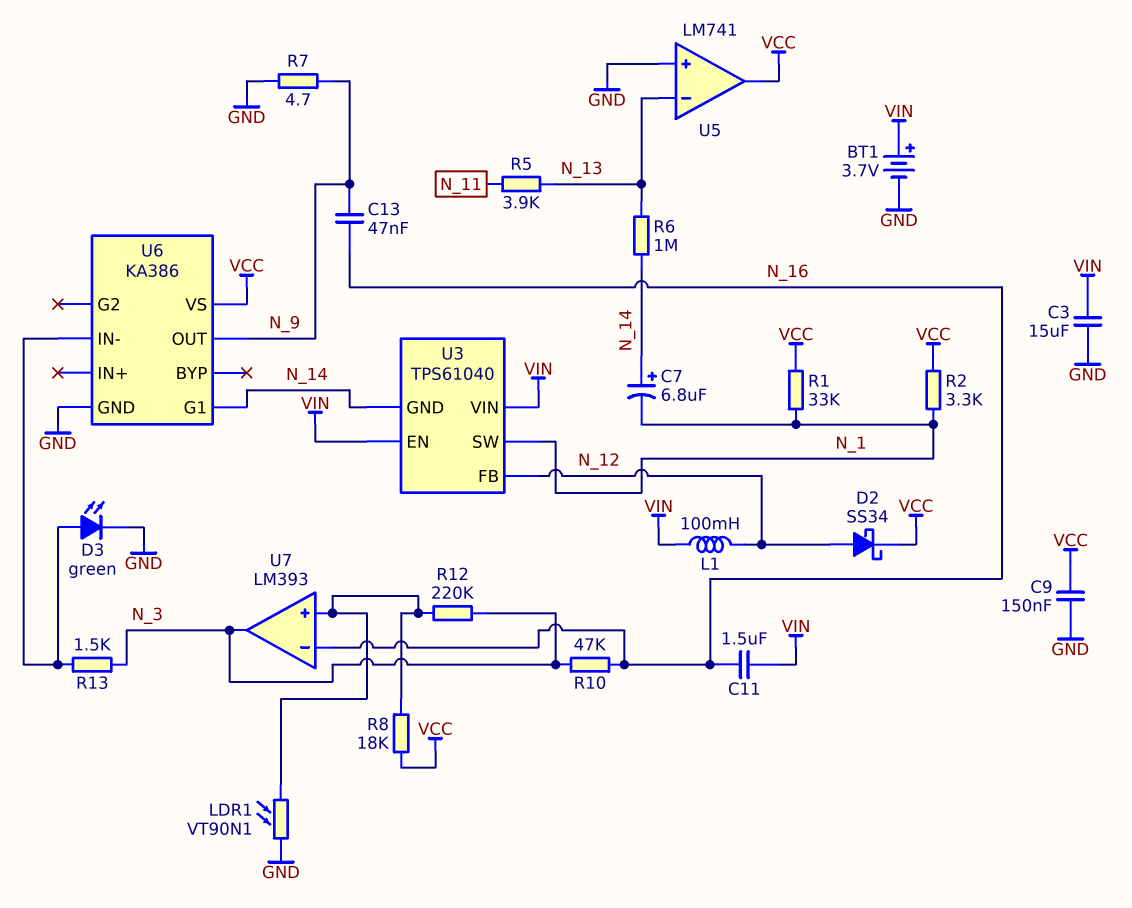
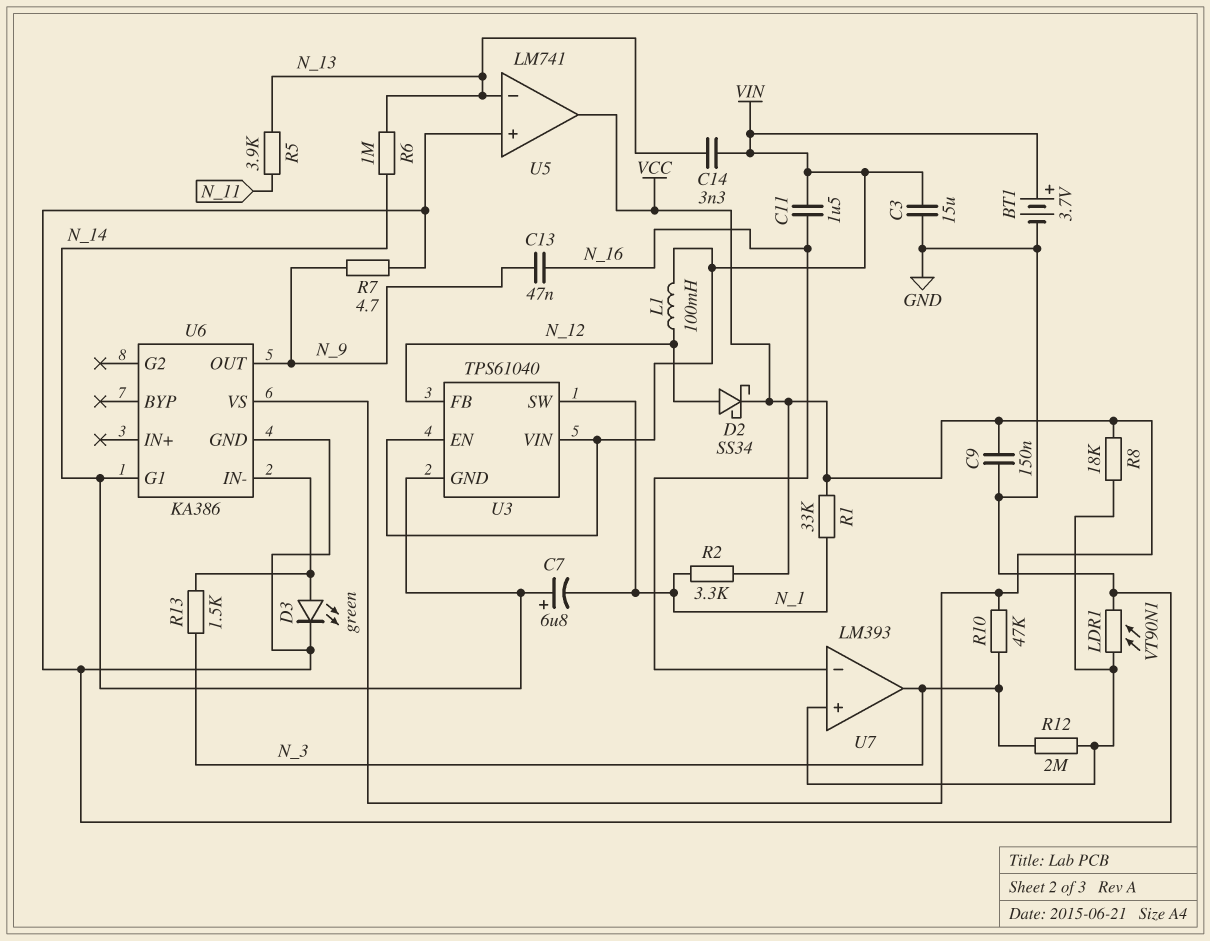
C14: none -> 3.3nF (N_13, VIN)
R10: 47k (N_3, N_16) -> 47k (N_3, VCC)
R12: 220k (N_3, U7/in+) -> 2M (N_3, U7/in+)

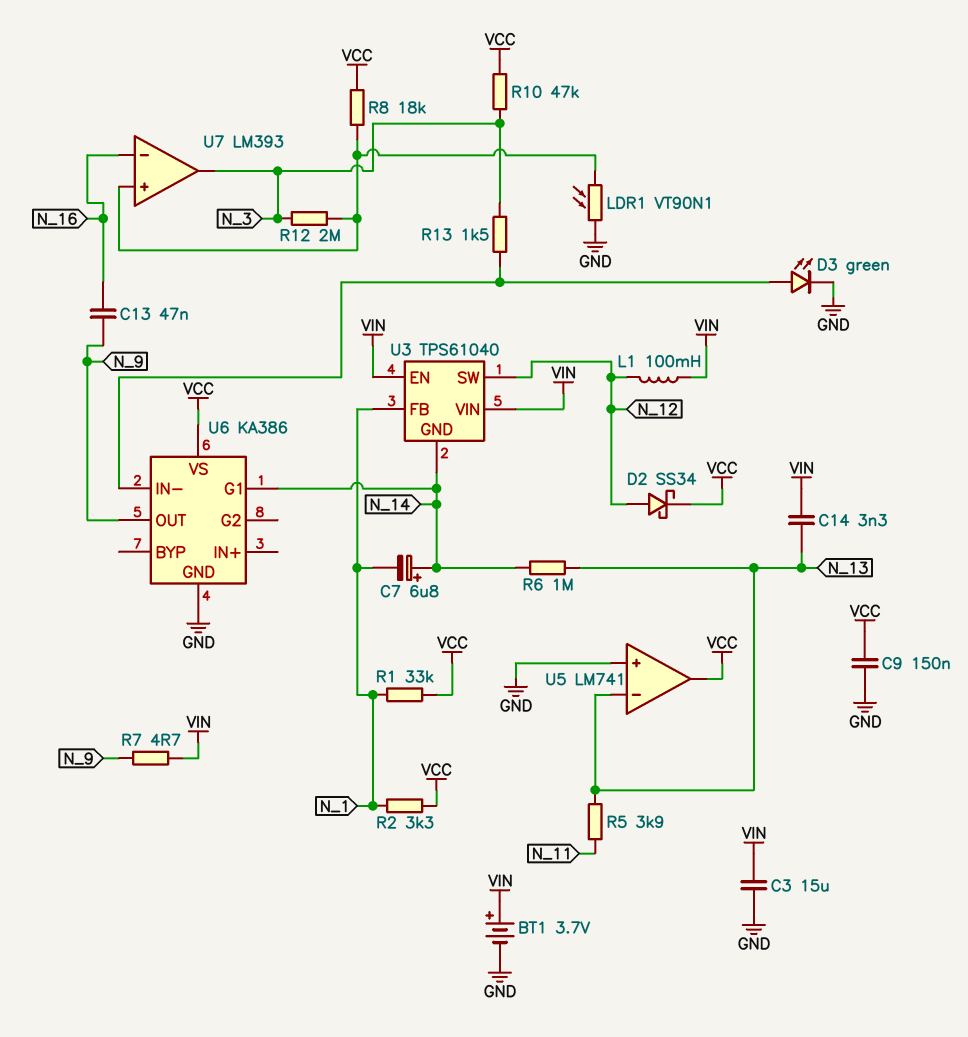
C11: 1.5uF (N_16, VIN) -> none
R7: 4.7 (GND, N_9) -> 4.7 (N_9, VIN)
U3 pin FB: N_12 -> N_1
U3 pin SW: N_1 -> N_12

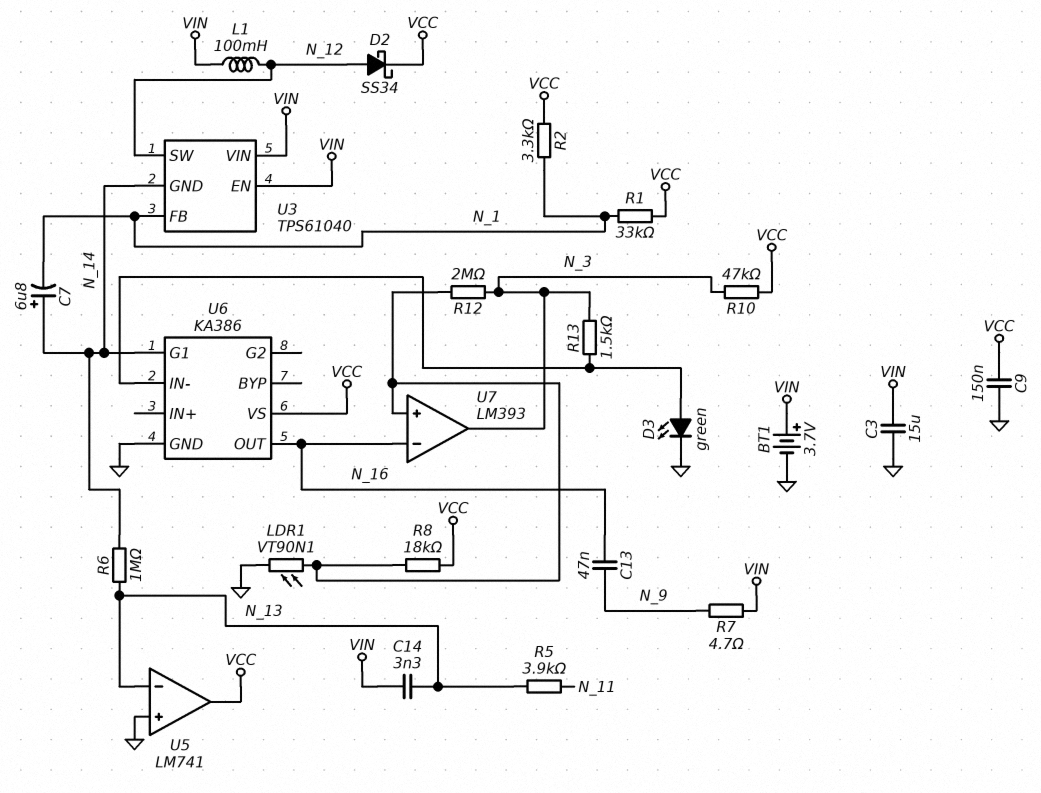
U6 pin OUT: N_9 -> N_16

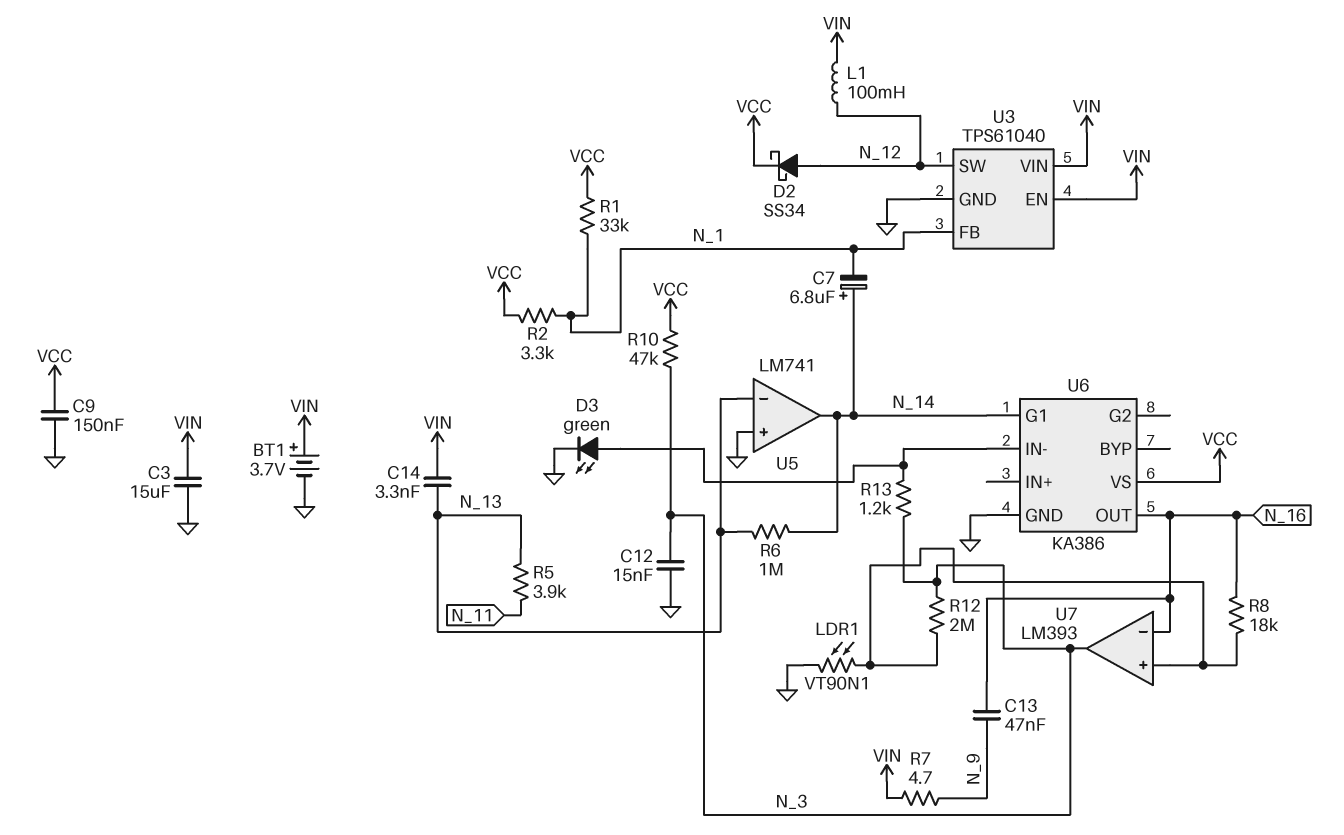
C12: none -> 15nF (GND, N_3)
R8: 18k (U7/in+, VCC) -> 18k (N_16, U7/in+)
R13: 1.5k (N_3, U6/IN-) -> 1.2k (N_3, U6/IN-)
U3 pin GND: N_14 -> GND
U5 pin out: VCC -> N_14

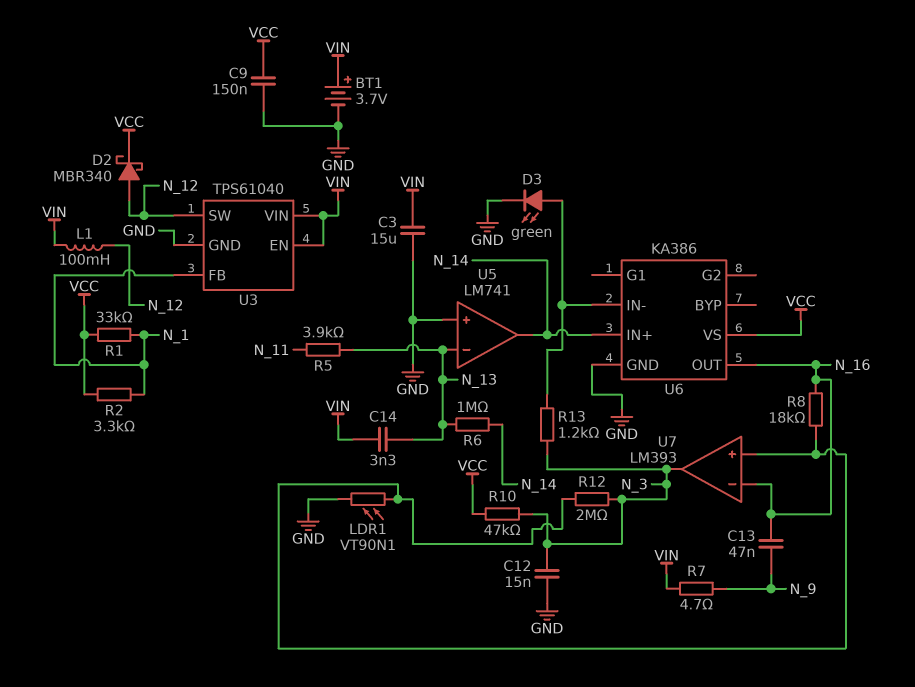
C7: 6.8uF (plus N_14, minus N_1) -> none
D2: schottky SS34 (A N_12, K VCC) -> schottky MBR340 (A N_12, K VCC)
U6 pin G1: N_14 -> none
U6 pin IN+: none -> N_14

